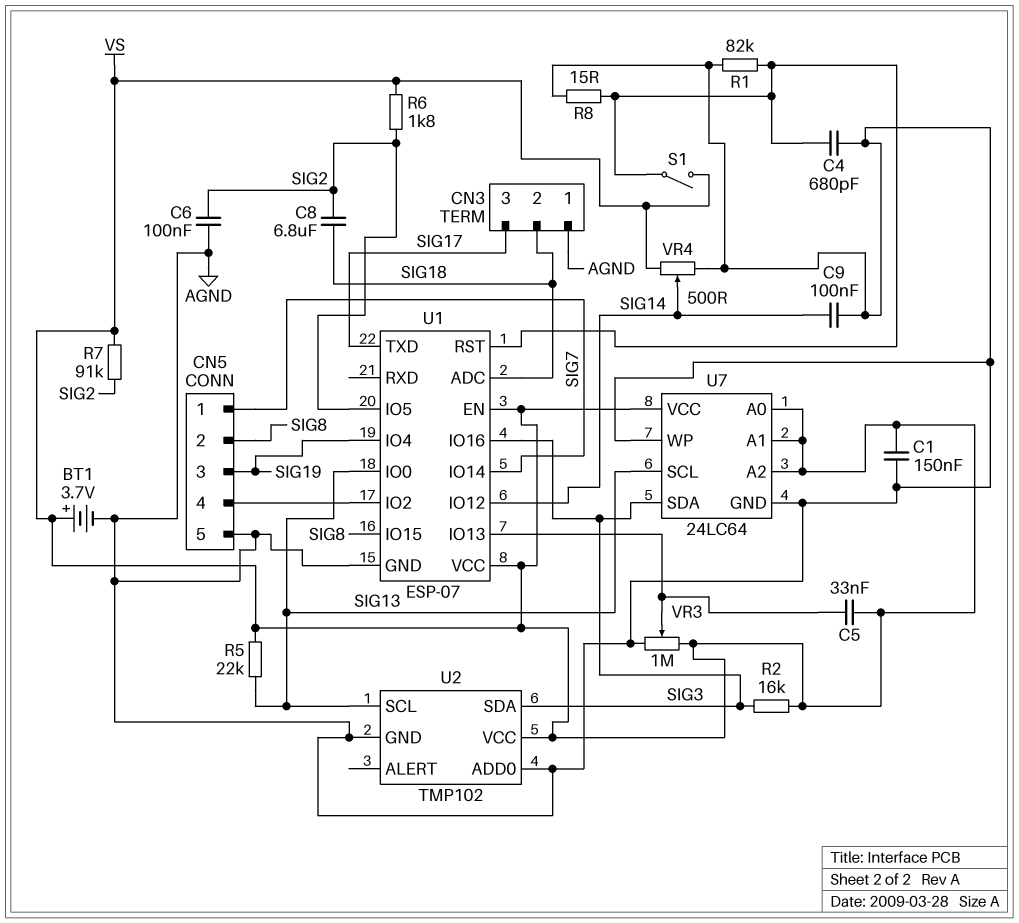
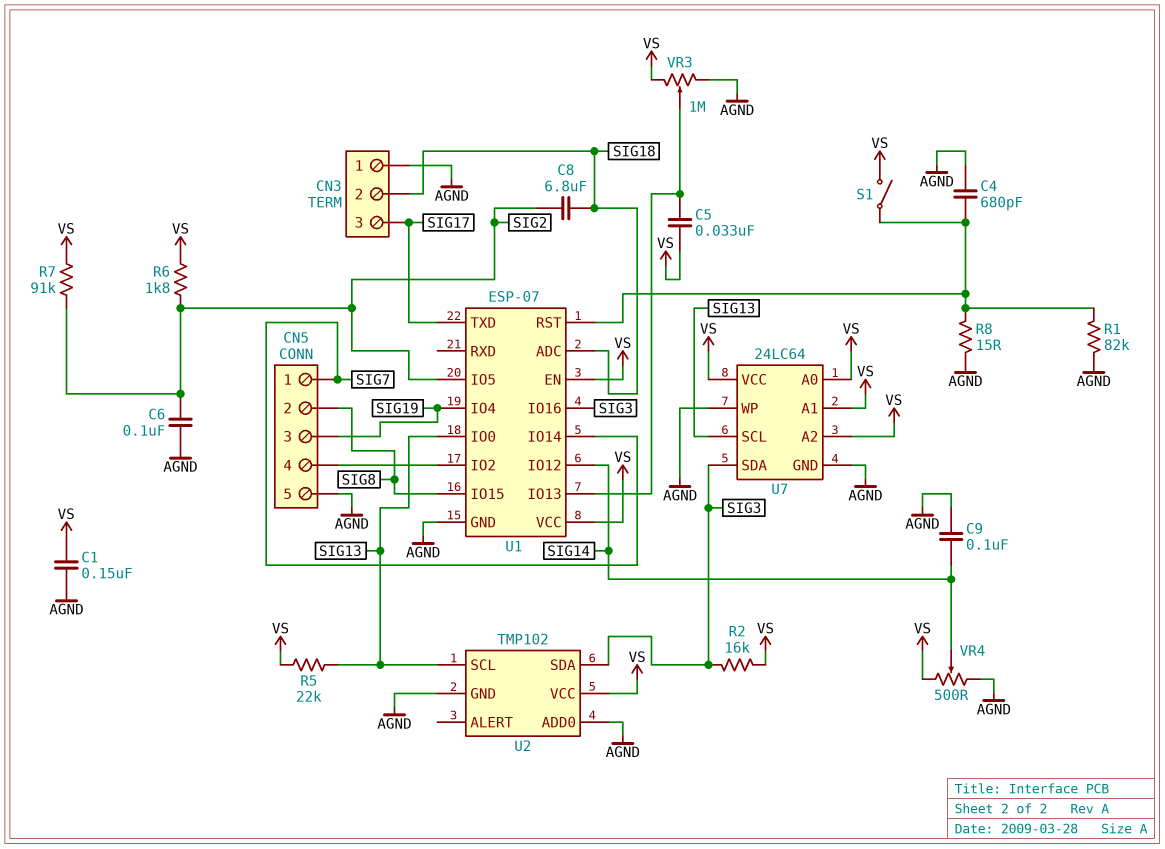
BT1: 3.7V (plus VS, minus AGND) -> none

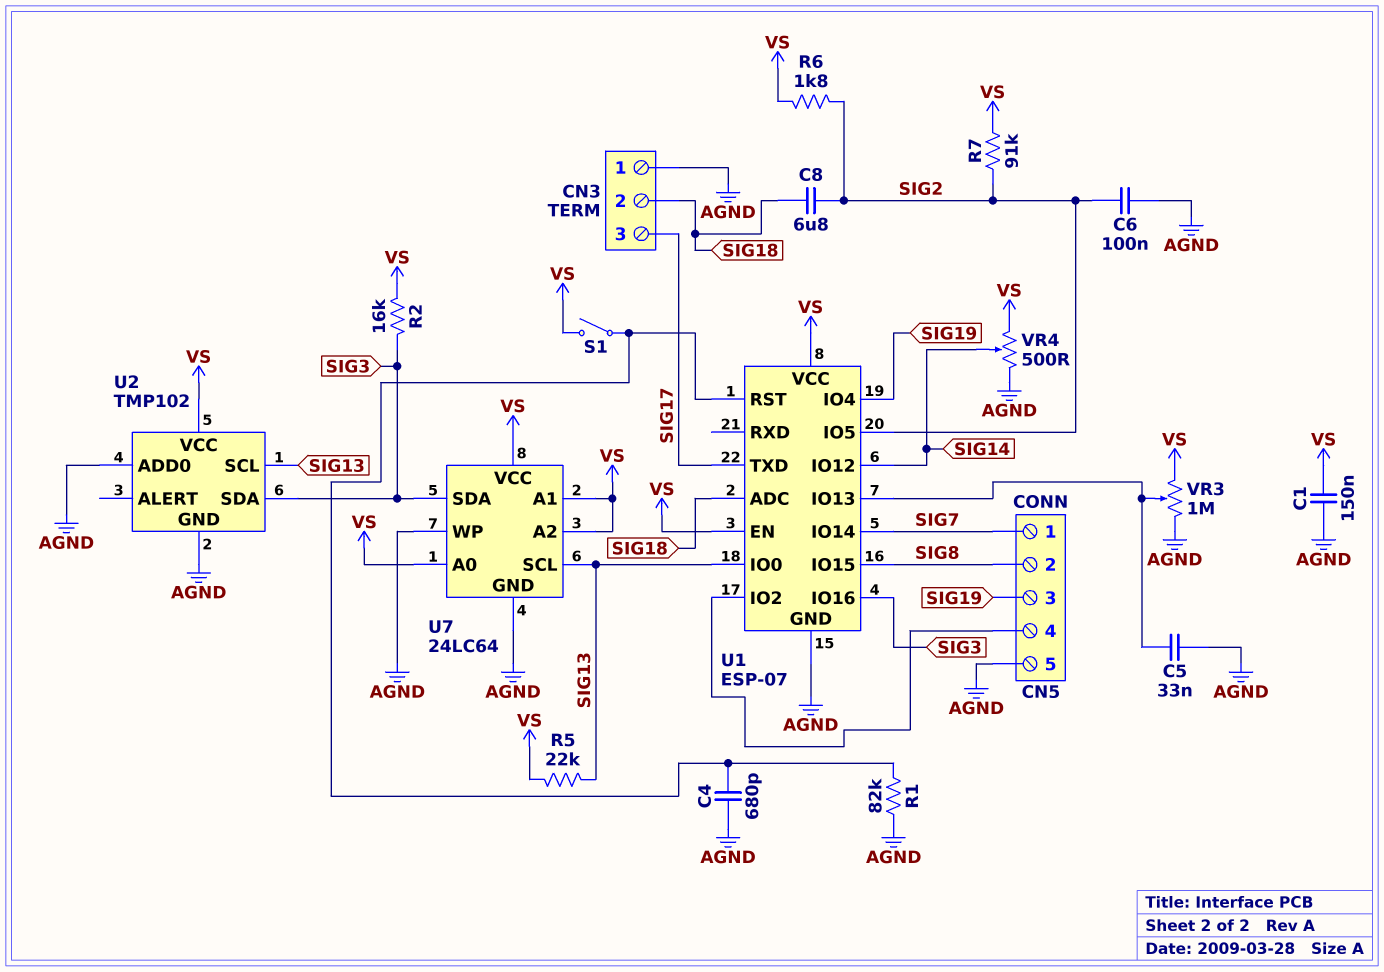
C5: 33nF (U1/IO13, VS) -> 33nF (AGND, U1/IO13)
C9: 100nF (AGND, SIG14) -> none
R8: 15 (AGND, U1/RST) -> none

